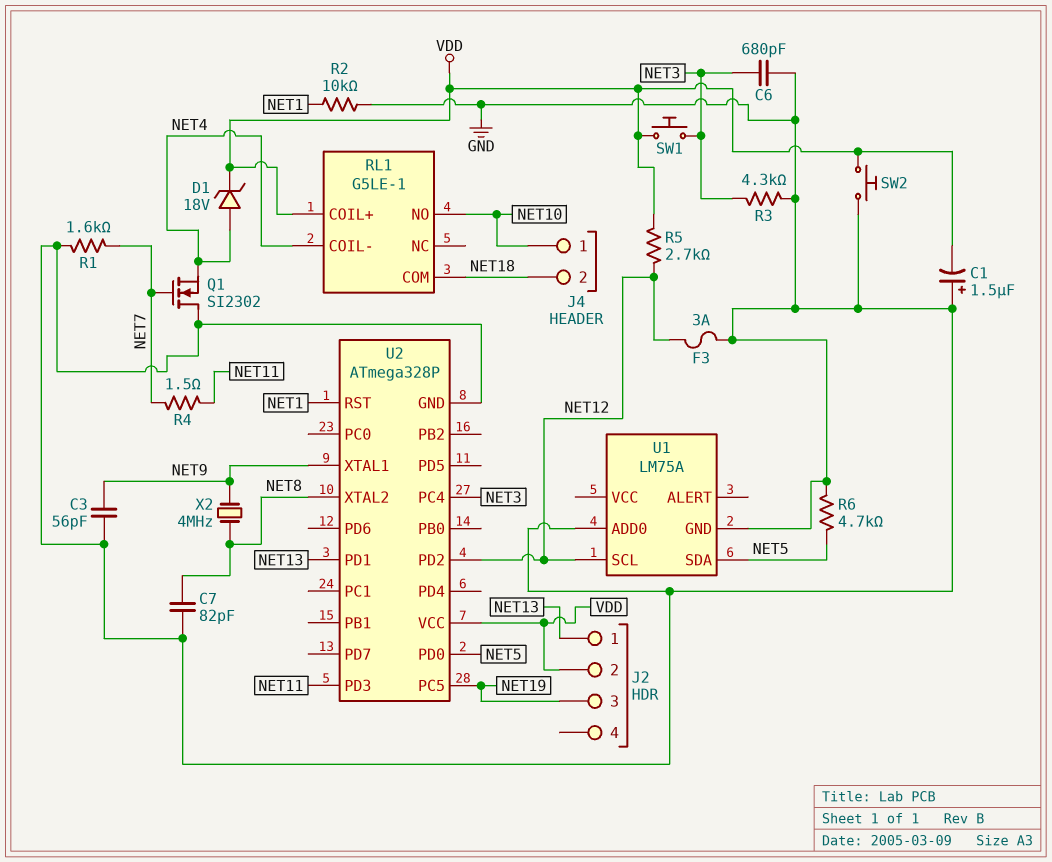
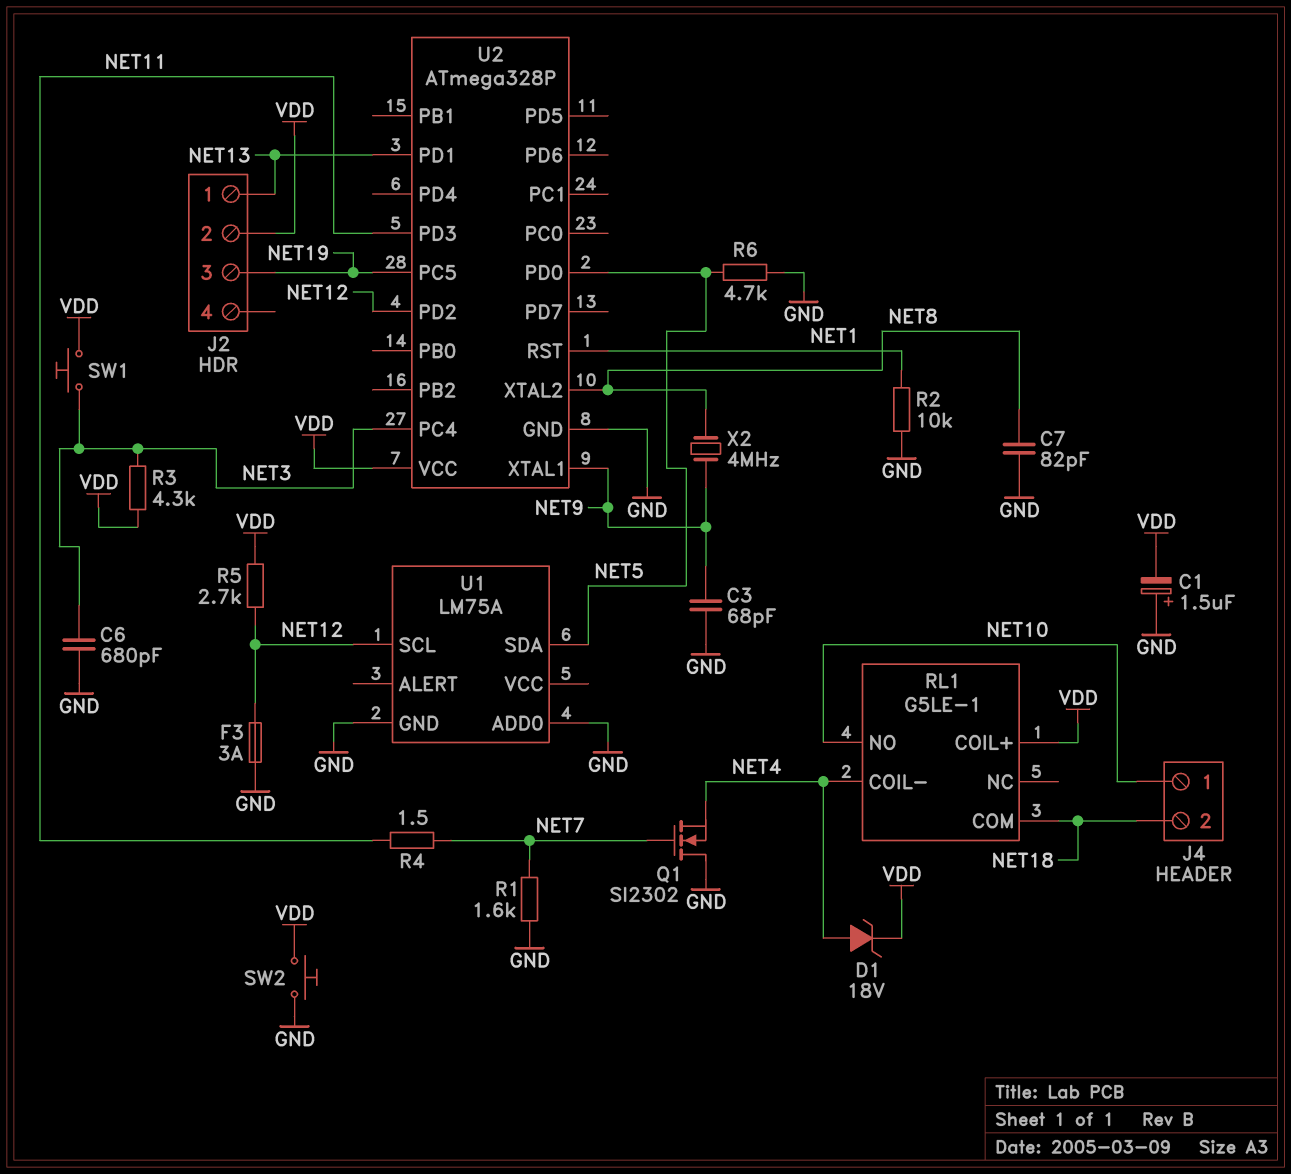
C3: 56pF (GND, NET9) -> 68pF (GND, NET9)
R3: 4.3k (GND, NET3) -> 4.3k (NET3, VDD)

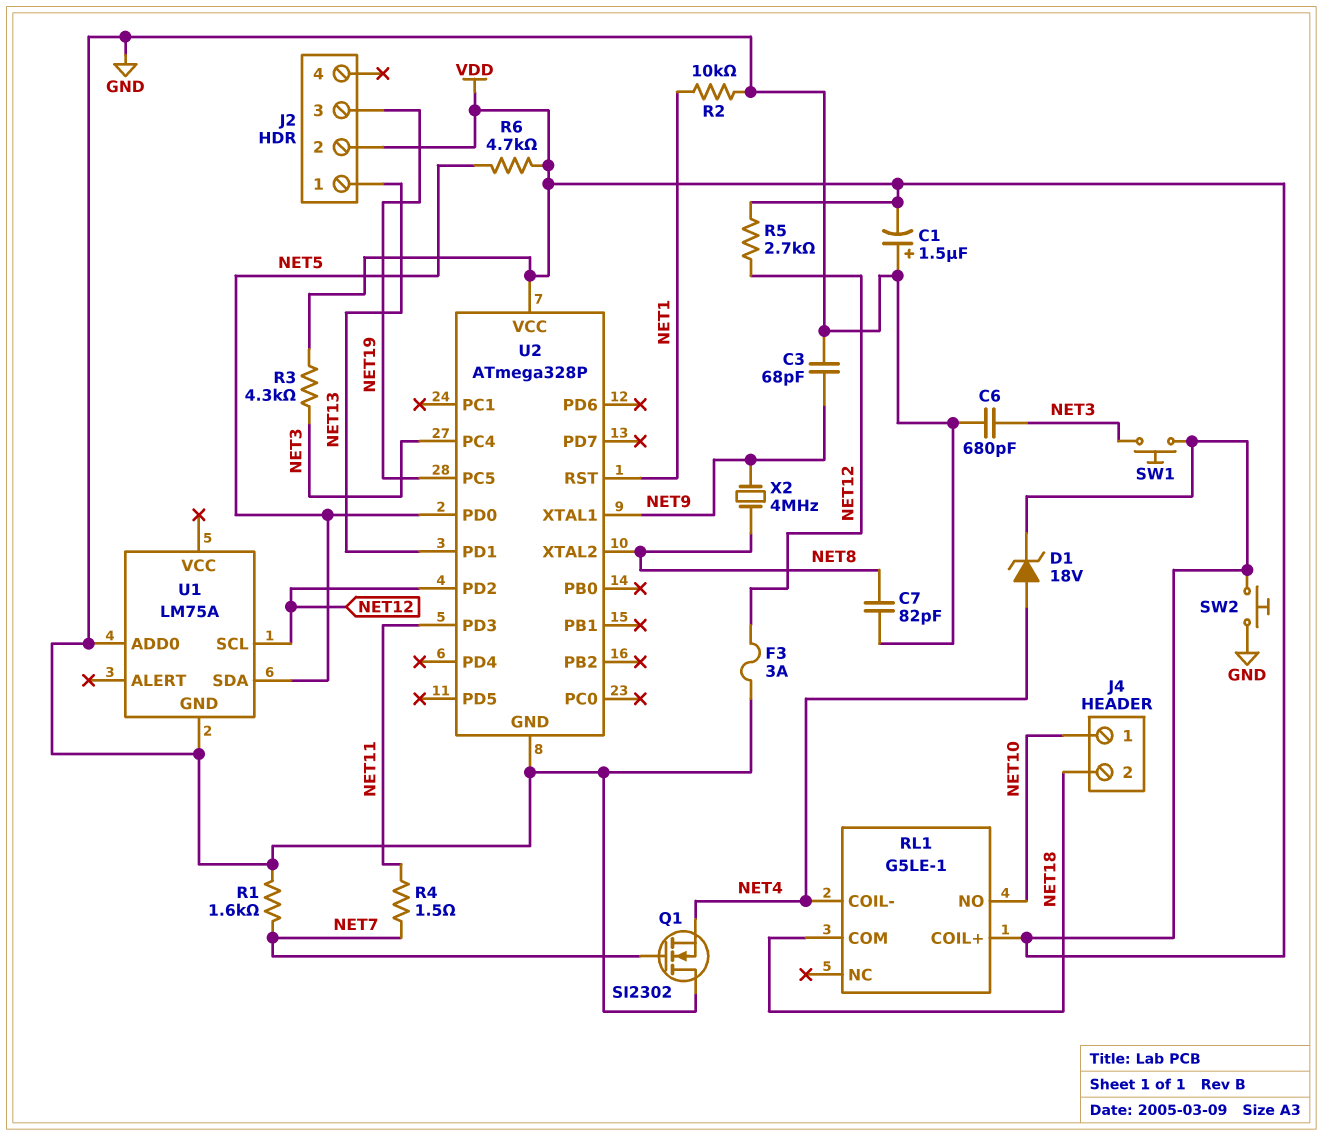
R6: 4.7k (GND, NET5) -> 4.7k (NET5, VDD)

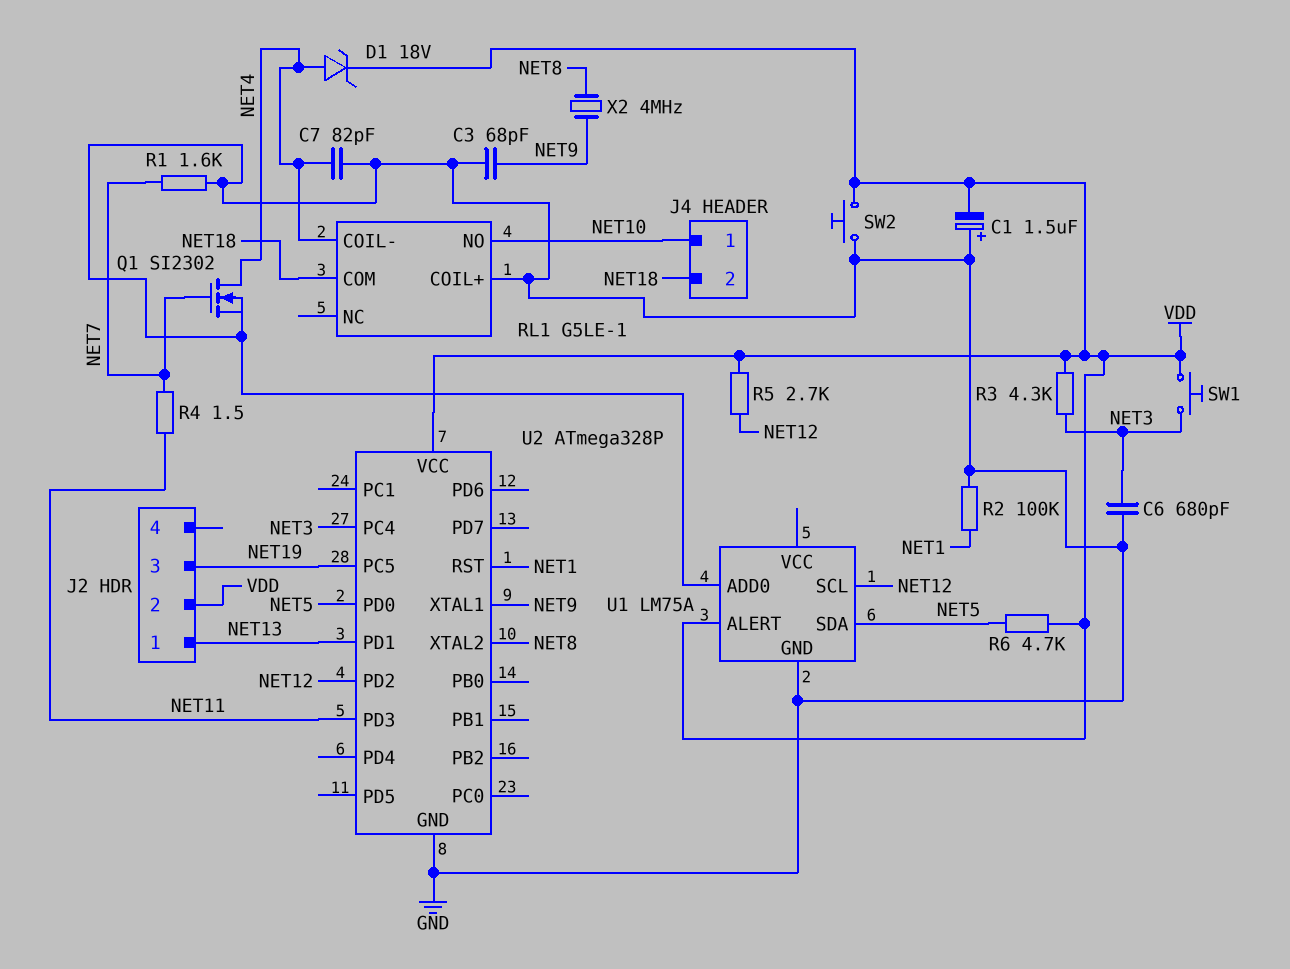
C7: 82pF (GND, NET8) -> 82pF (GND, NET4)
F3: 3A (GND, NET12) -> none
Q1: NMOS SI2302 (G NET7, D GND, S NET4) -> NMOS SI2302 (G NET7, D NET4, S GND)
R2: 10k (GND, NET1) -> 100k (GND, NET1)
RL1 pin COIL+: VDD -> GND
U1 pin ALERT: none -> VDD

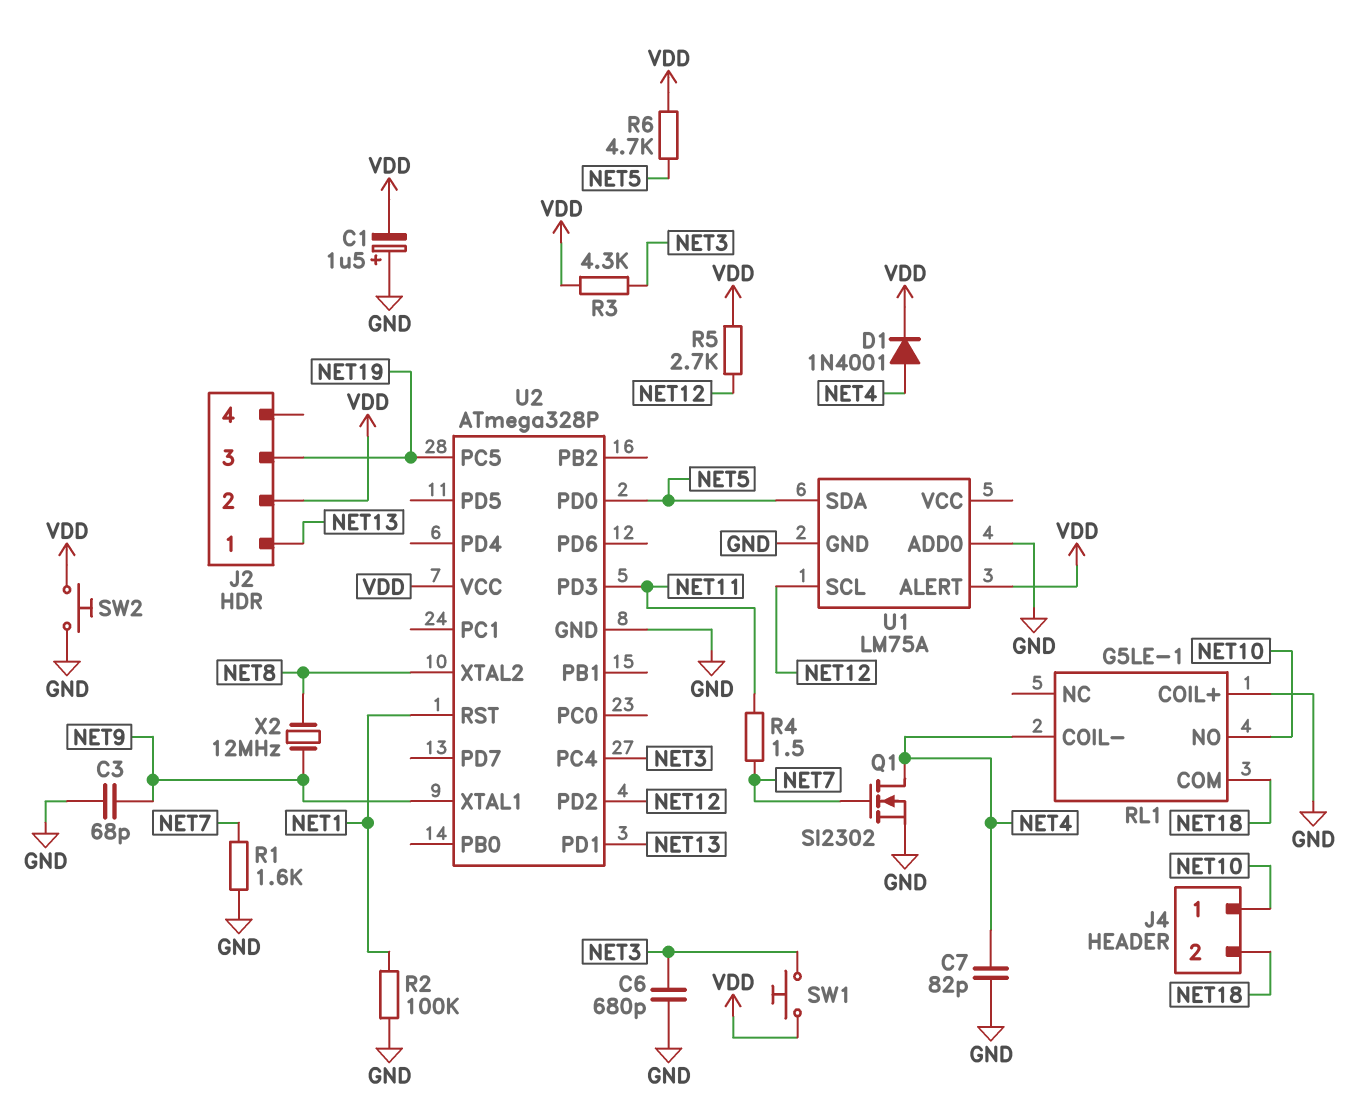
D1: zener 18V (A NET4, K VDD) -> diode 1N4001 (A NET4, K VDD)
X2: 4MHz (NET8, NET9) -> 12MHz (NET8, NET9)

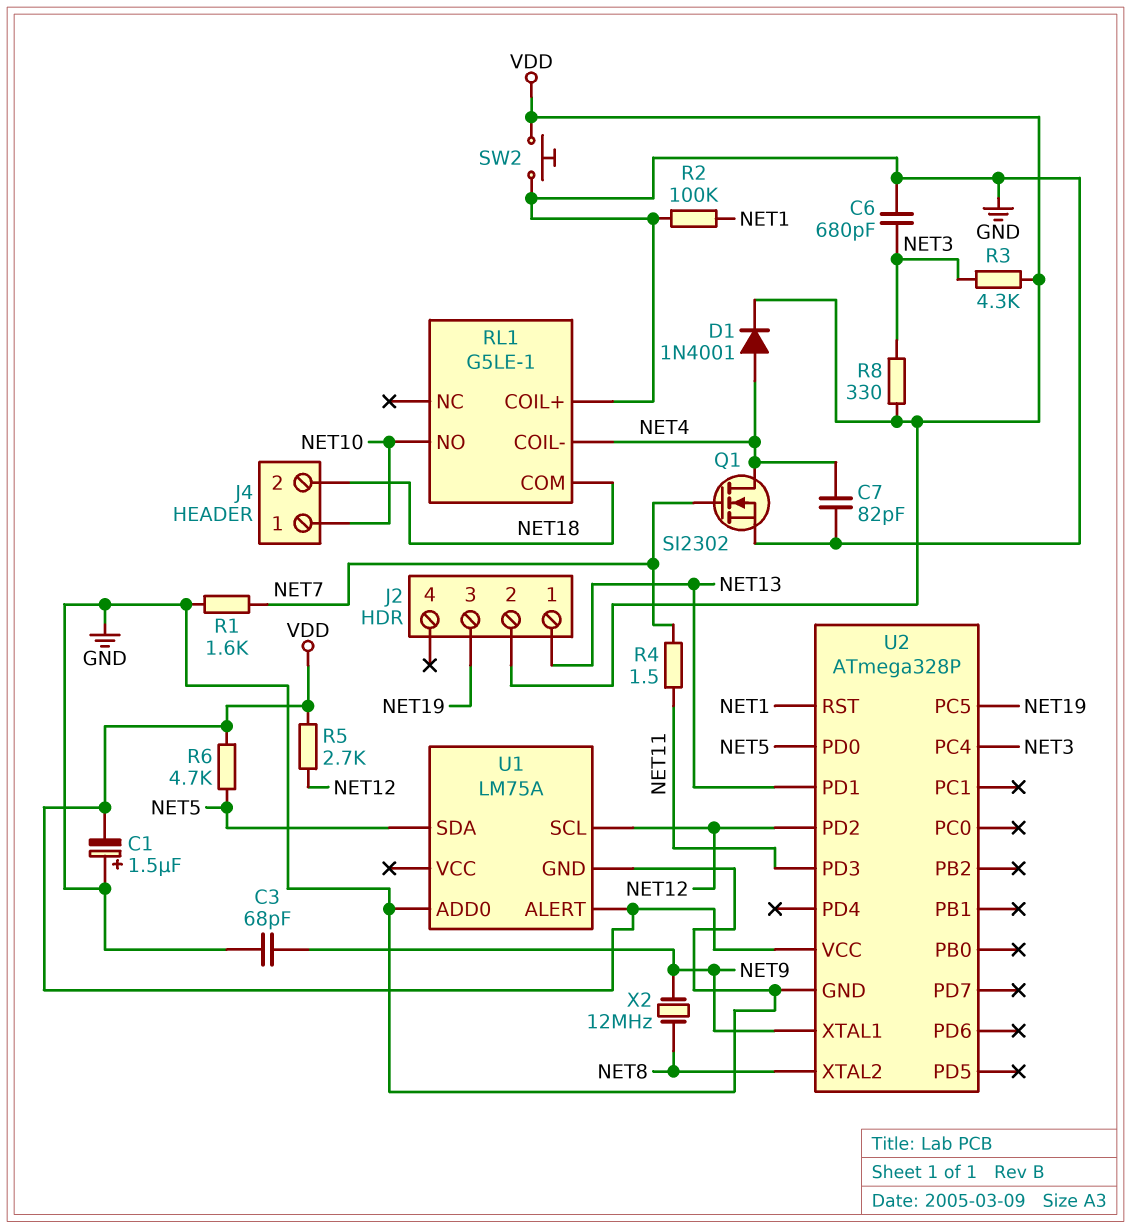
R8: none -> 330 (NET3, VDD)
SW1: button (NET3, VDD) -> none

